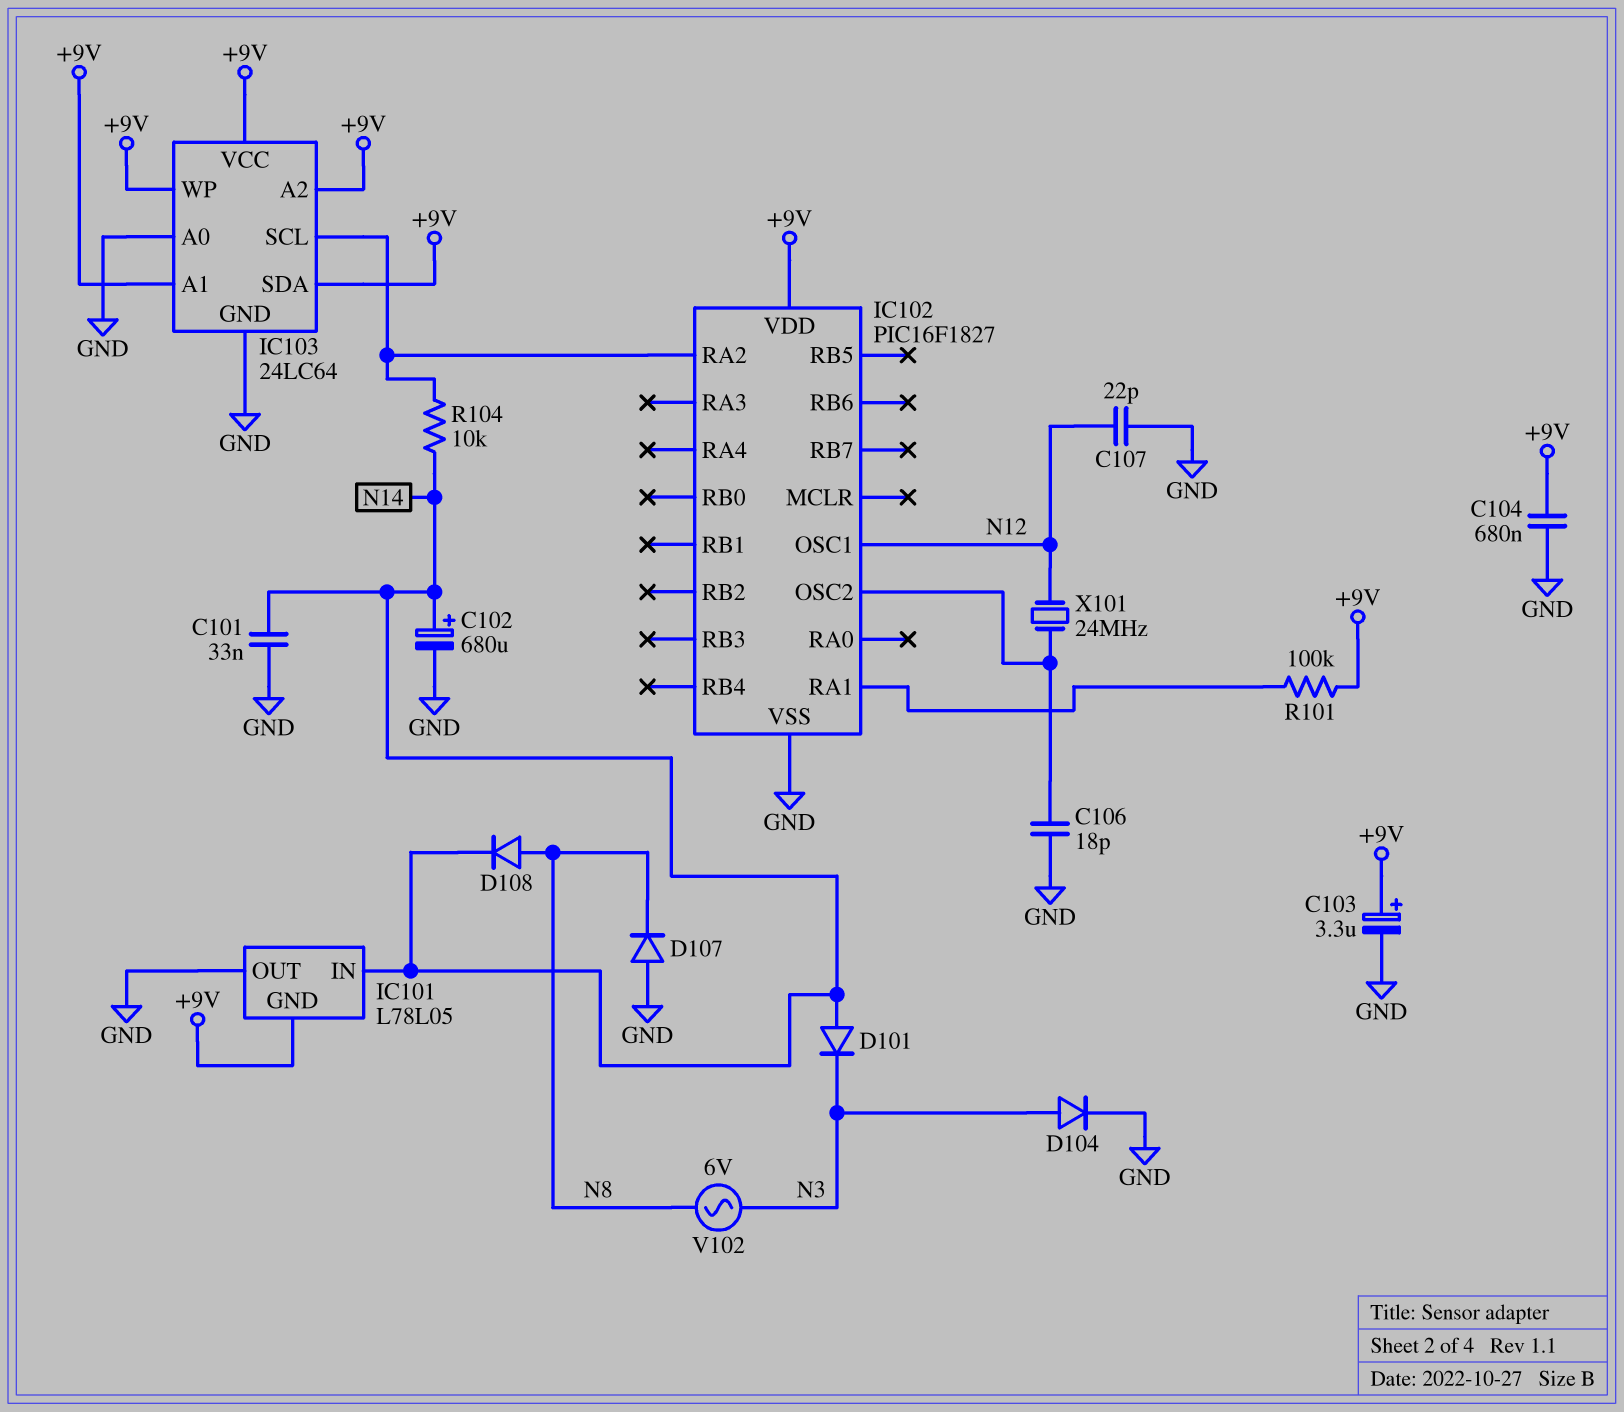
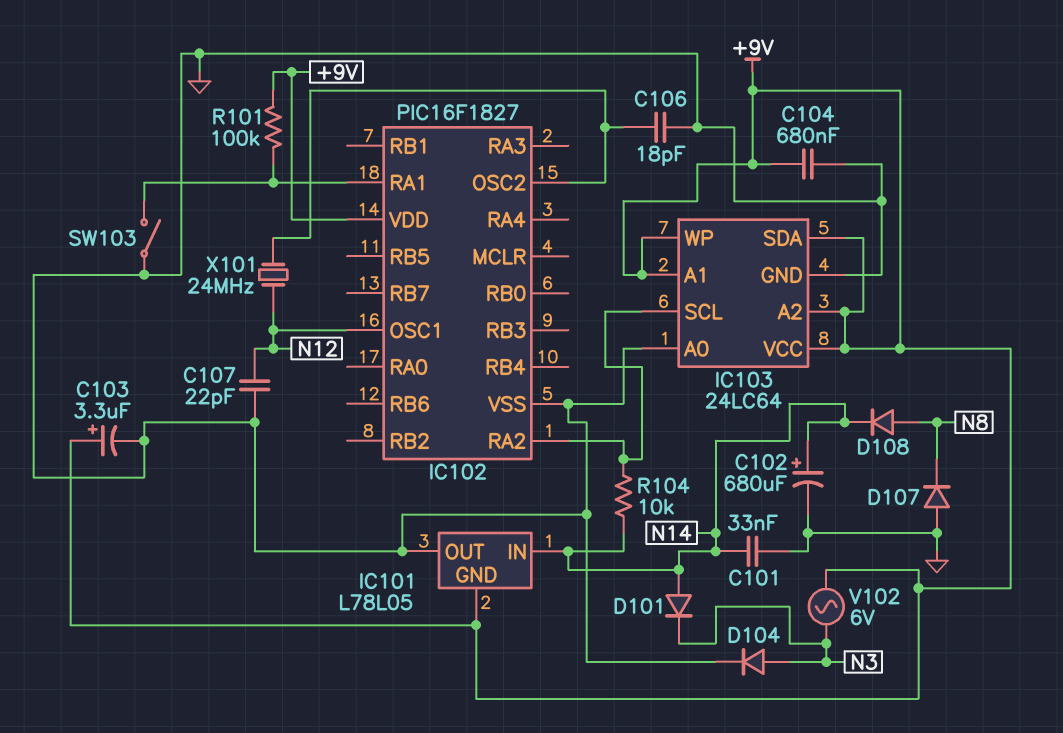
SW103: none -> switch (GND, IC102/RA1)
V102: AC 6V (N3, N8) -> AC 6V (+9V, N3)

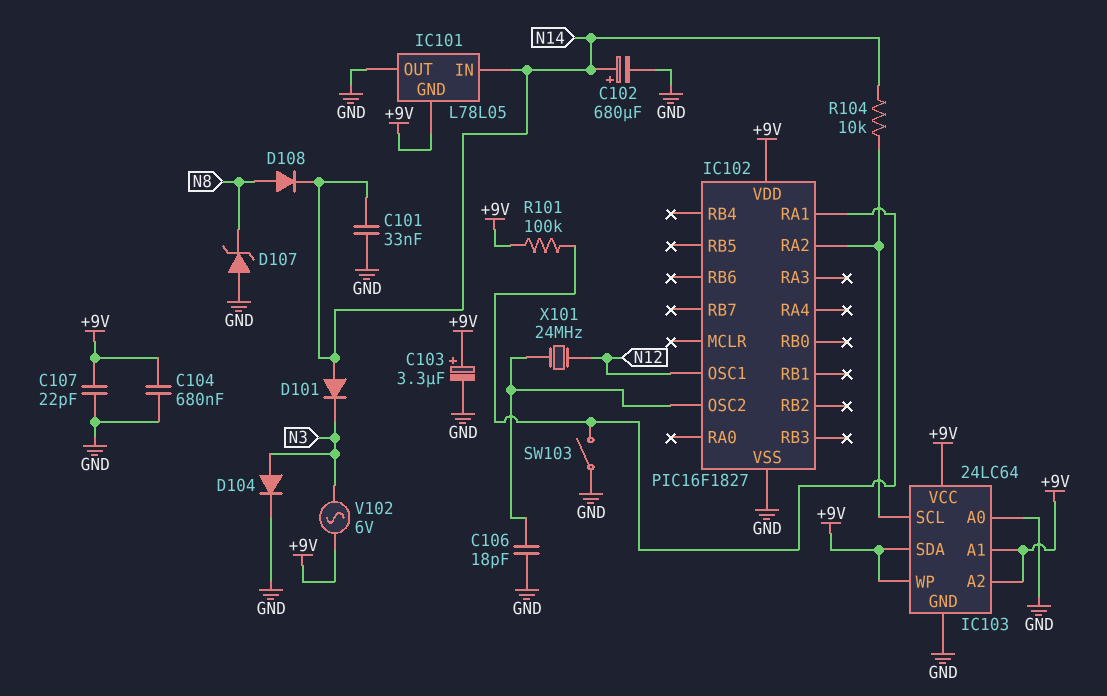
C107: 22pF (GND, N12) -> 22pF (+9V, GND)
D107: diode (A GND, K N8) -> zener (A GND, K N8)

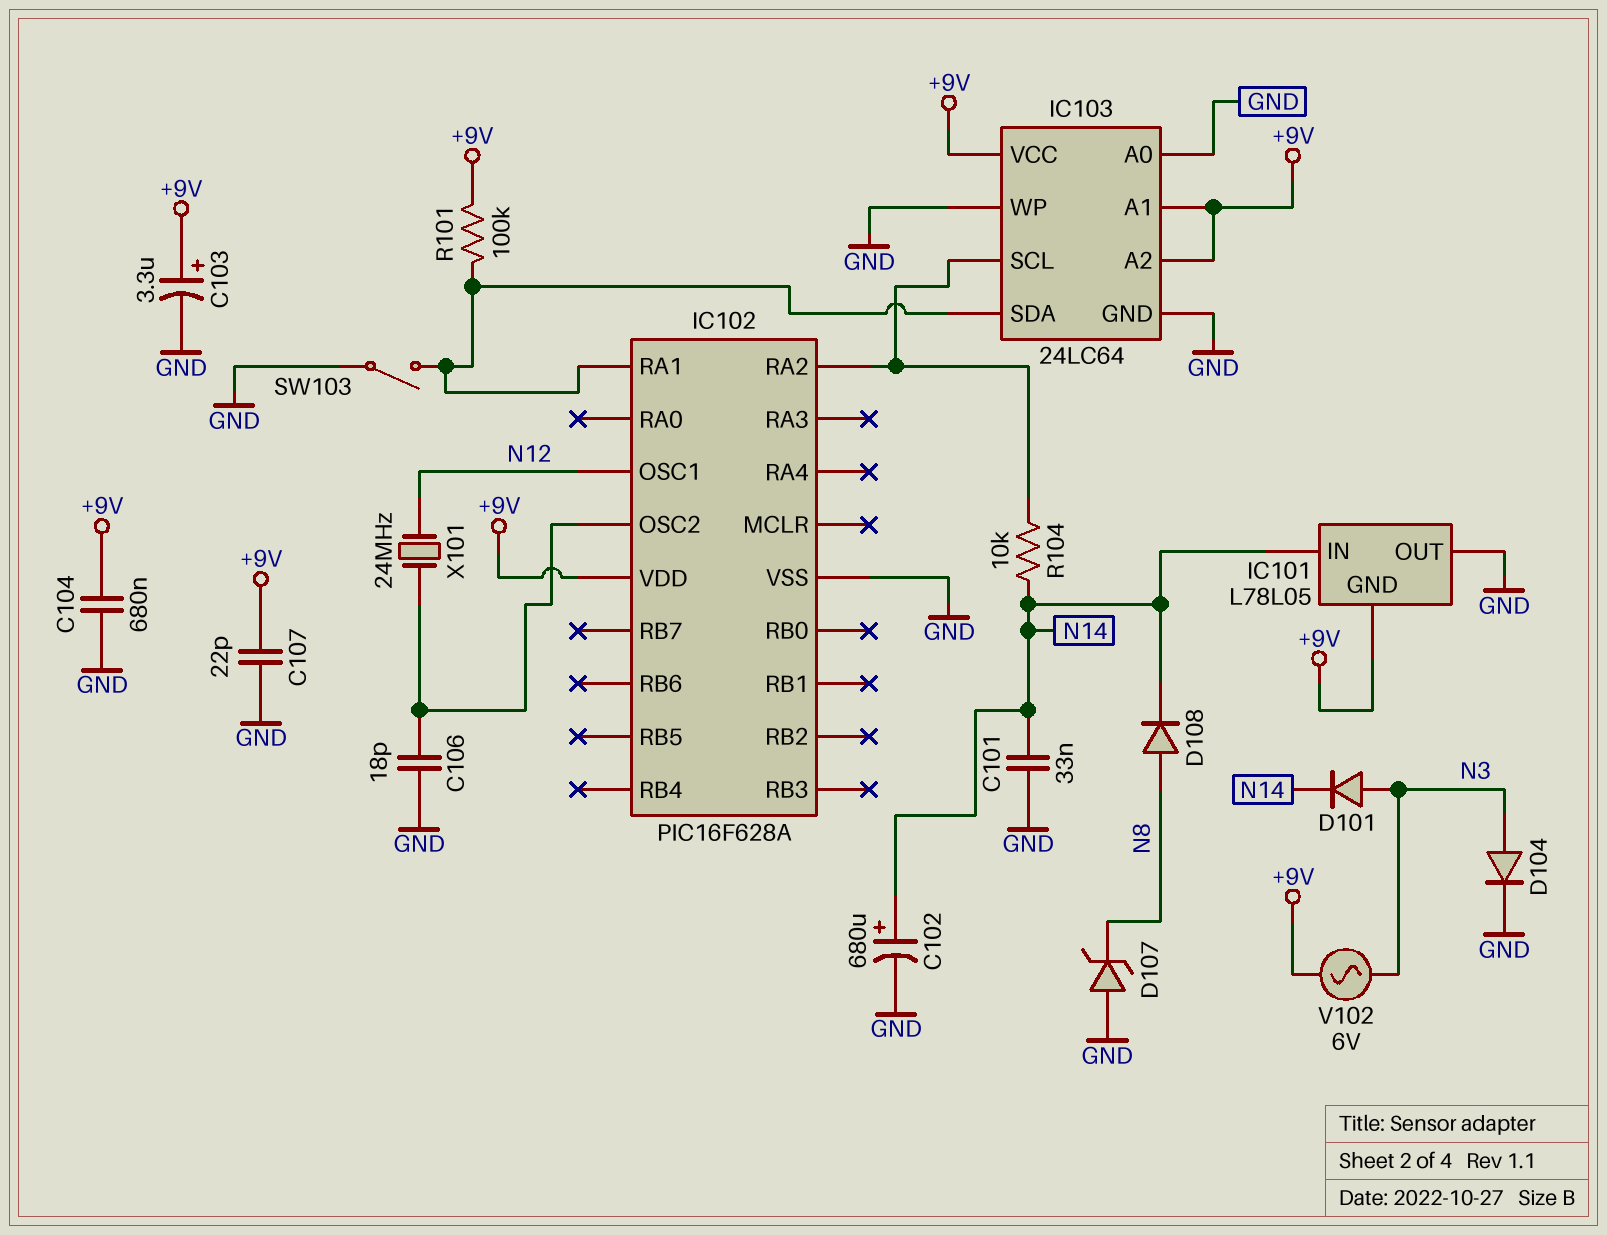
D101: diode (A N14, K N3) -> diode (A N3, K N14)
IC102: PIC16F1827 -> PIC16F628A
IC103 pin SDA: +9V -> IC102/RA1
IC103 pin WP: +9V -> GND

